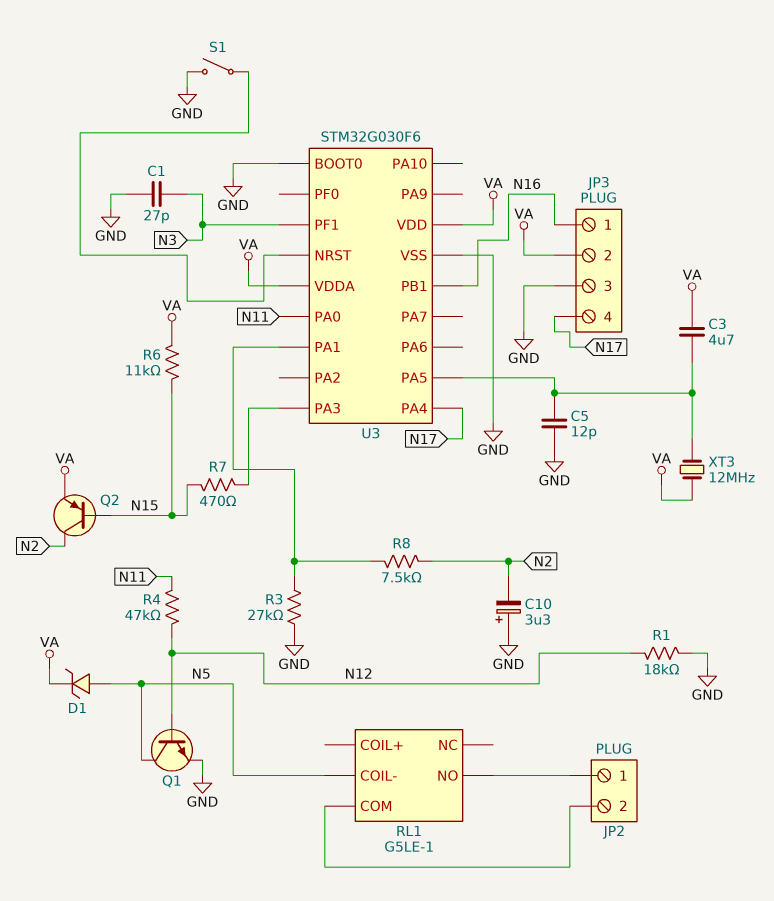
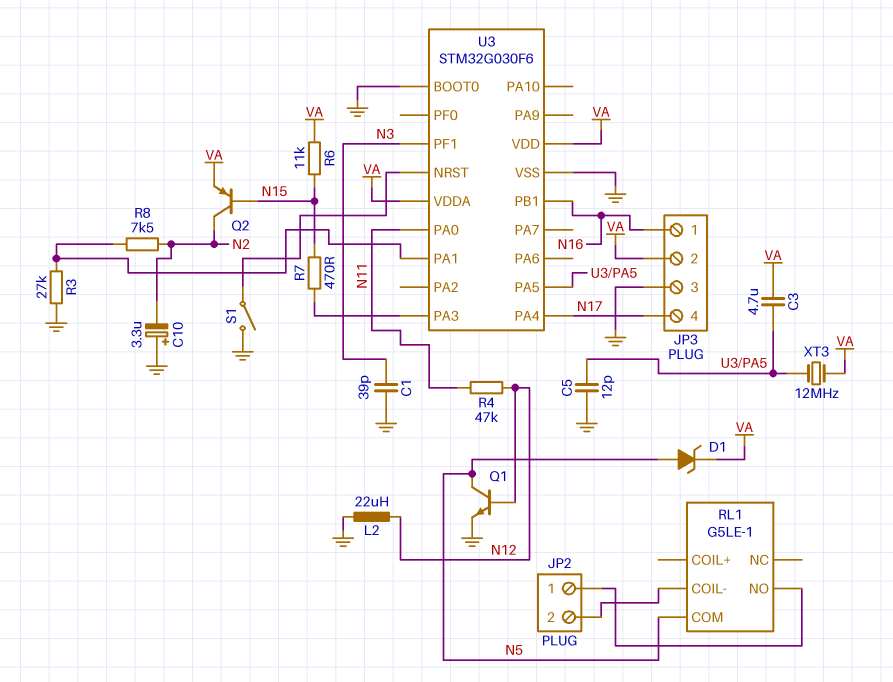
C1: 27pF (GND, N3) -> 39pF (GND, N3)
L2: none -> 22uH (GND, N12)
R1: 18k (GND, N12) -> none
RL1 pin COIL-: N5 -> JP2/2
RL1 pin COM: JP2/2 -> N5

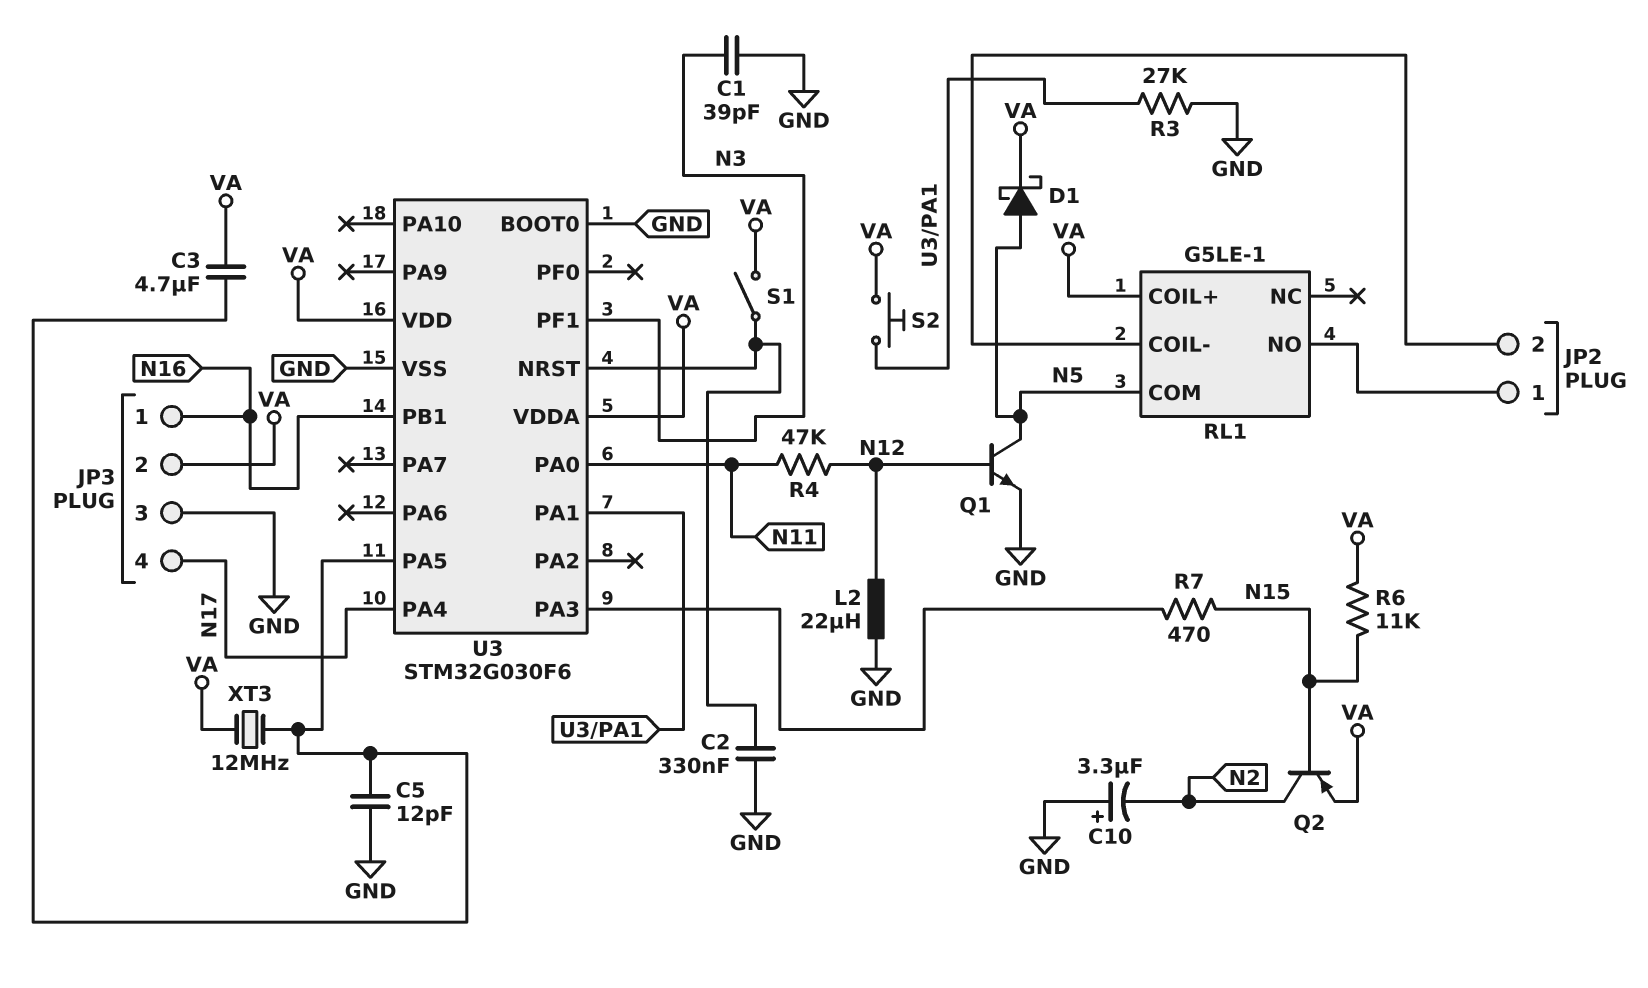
C2: none -> 330nF (GND, U3/NRST)
D1: zener (A N5, K VA) -> schottky (A N5, K VA)
R8: 7.5k (N2, U3/PA1) -> none
RL1 pin COIL+: none -> VA
S1: switch (GND, U3/NRST) -> switch (U3/NRST, VA)
S2: none -> button (U3/PA1, VA)

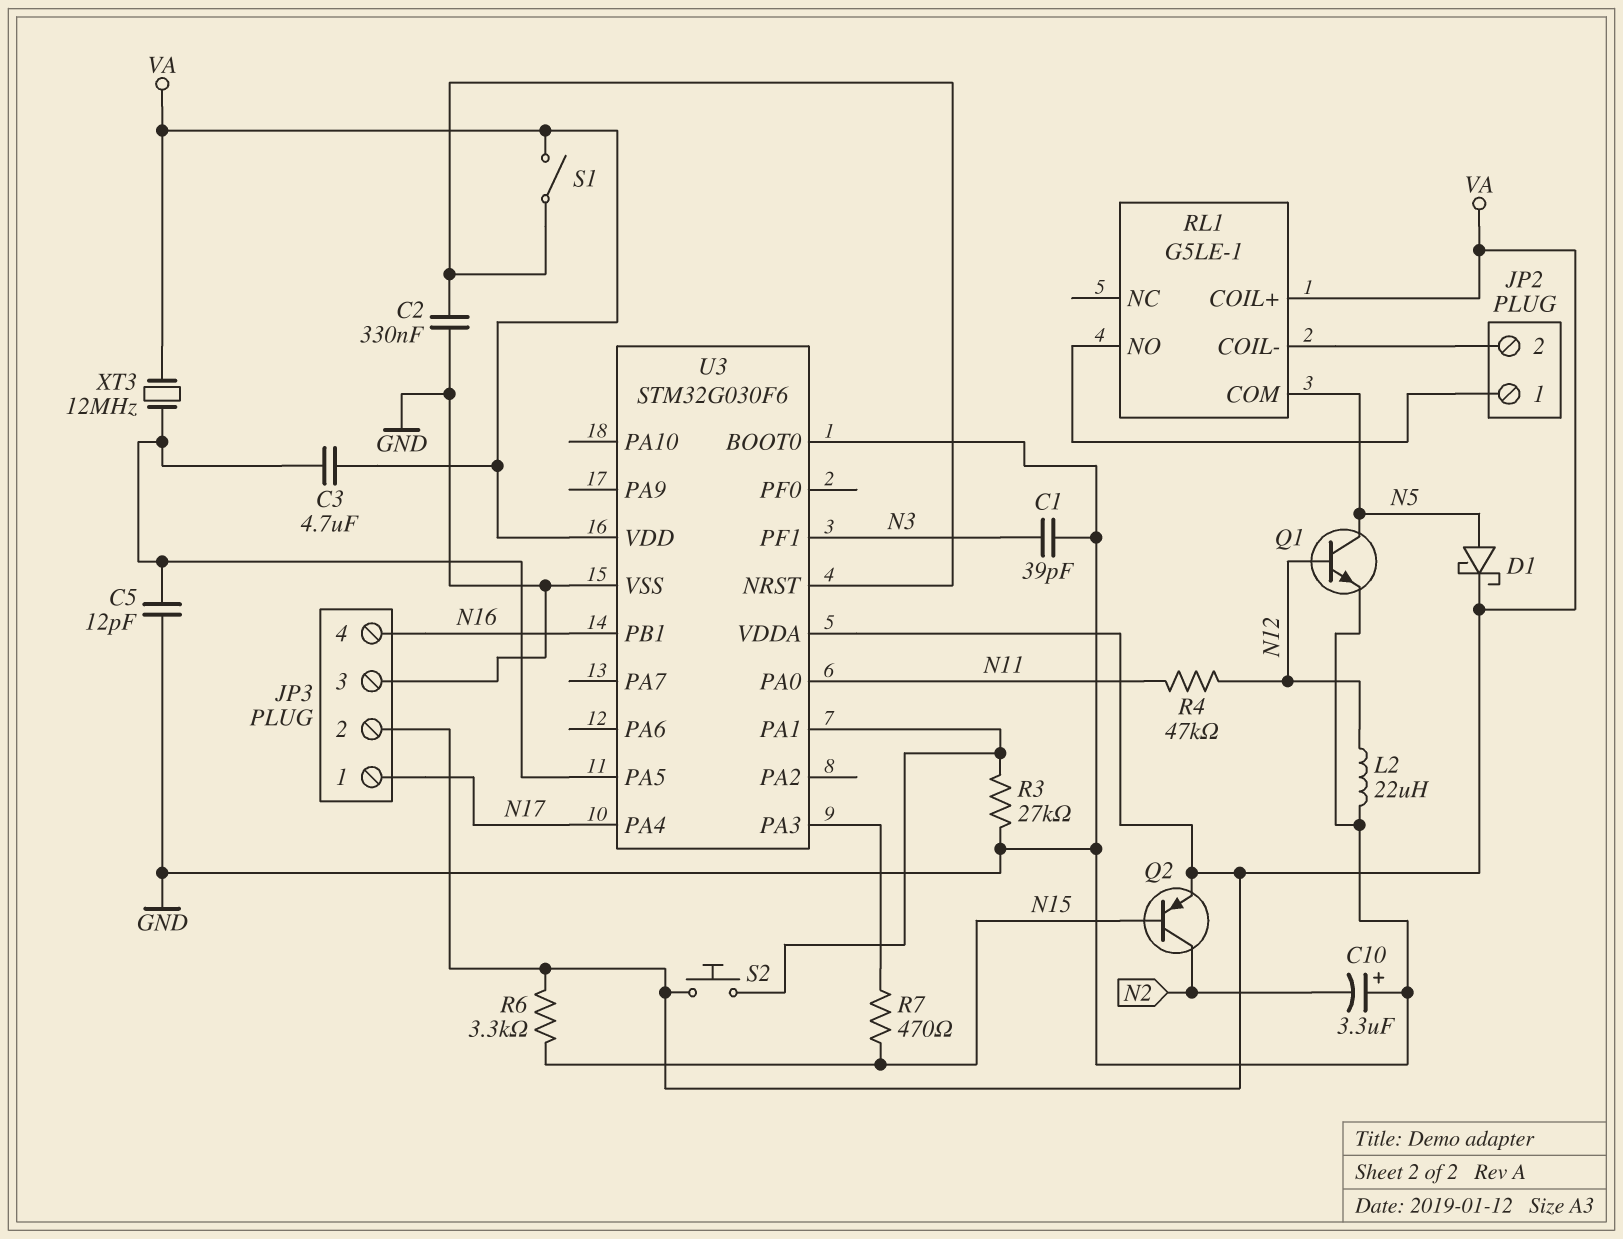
JP3 pin 1: N16 -> N17
JP3 pin 4: N17 -> N16
R6: 11k (N15, VA) -> 3.3k (N15, VA)

